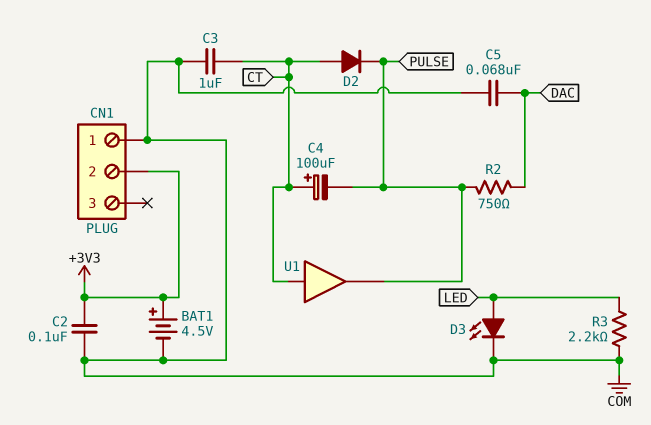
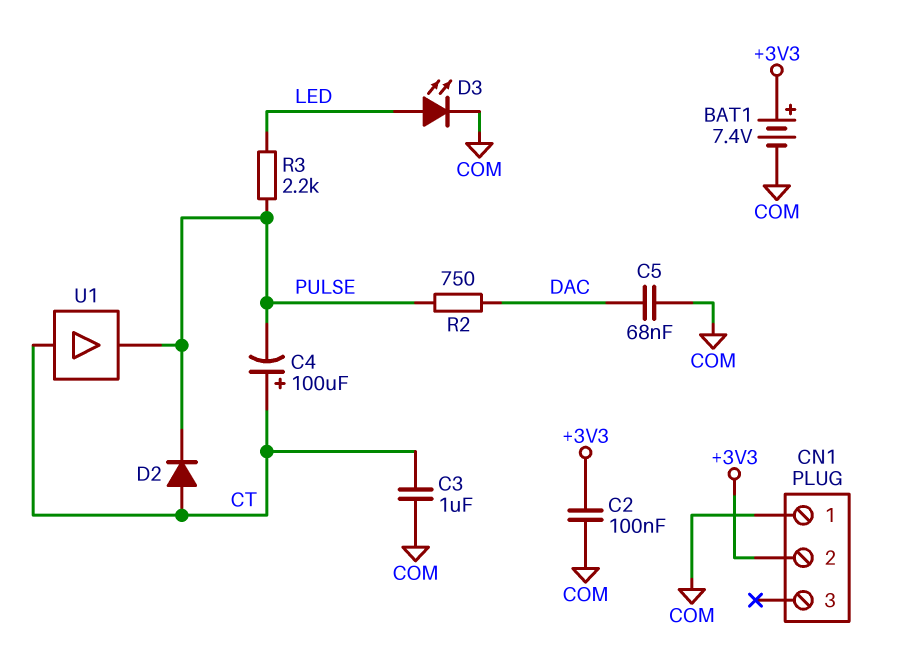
BAT1: 4.5V (plus +3V3, minus COM) -> 7.4V (plus +3V3, minus COM)
R3: 2.2k (COM, LED) -> 2.2k (LED, PULSE)

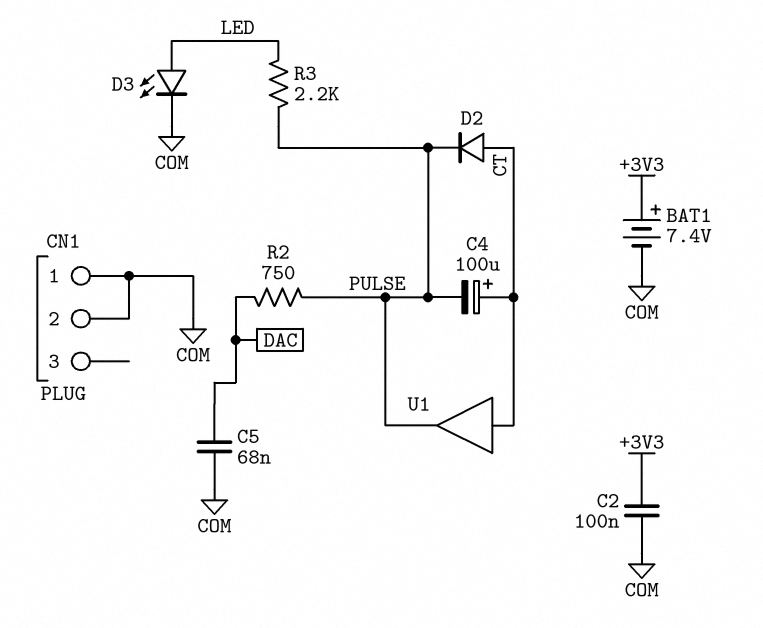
C3: 1uF (COM, CT) -> none
CN1 pin 2: +3V3 -> COM

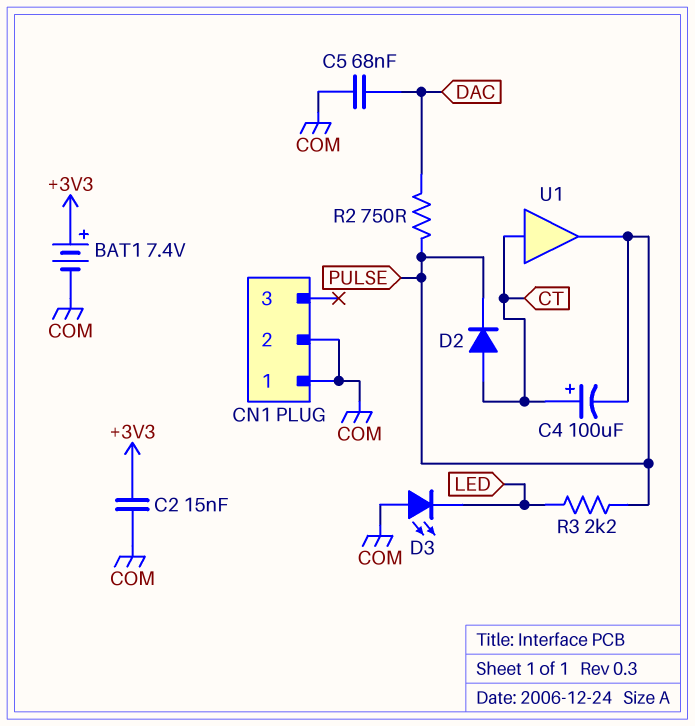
C2: 100nF (+3V3, COM) -> 15nF (+3V3, COM)
D3: LED (A LED, K COM) -> LED (A COM, K LED)

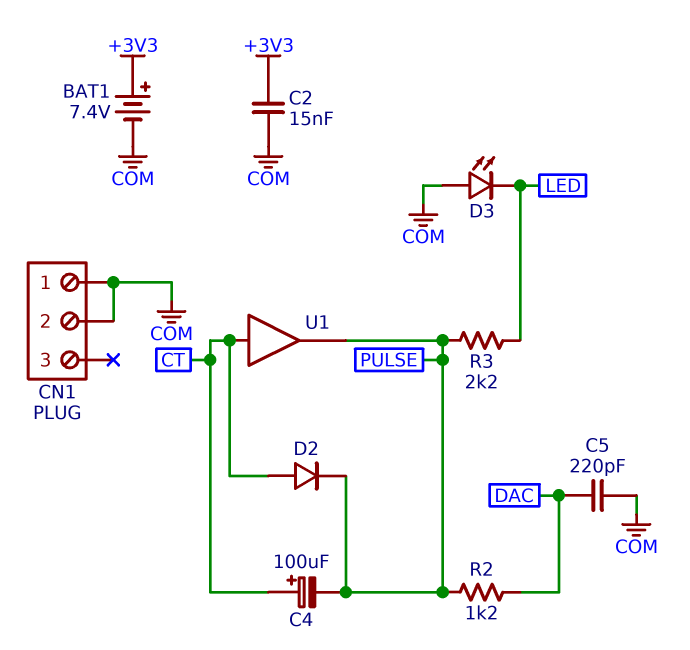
C5: 68nF (COM, DAC) -> 220pF (COM, DAC)
R2: 750 (DAC, PULSE) -> 1.2k (DAC, PULSE)

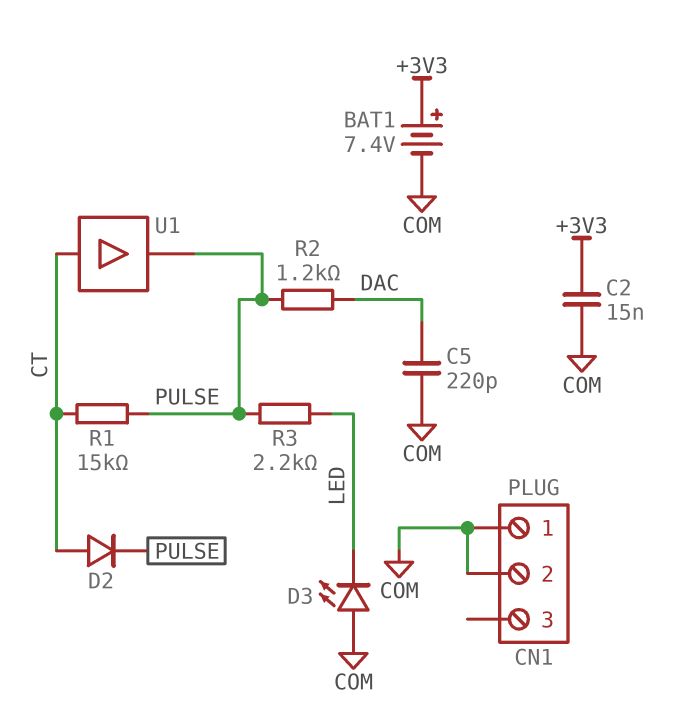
C4: 100uF (plus CT, minus PULSE) -> none
R1: none -> 15k (CT, PULSE)

